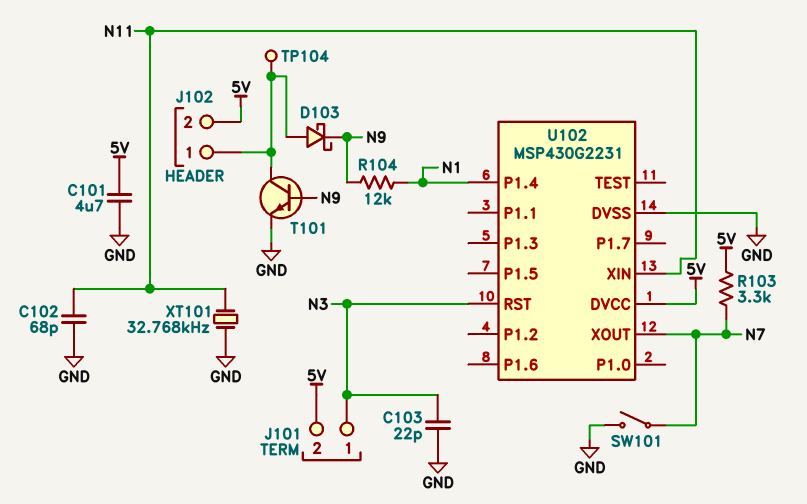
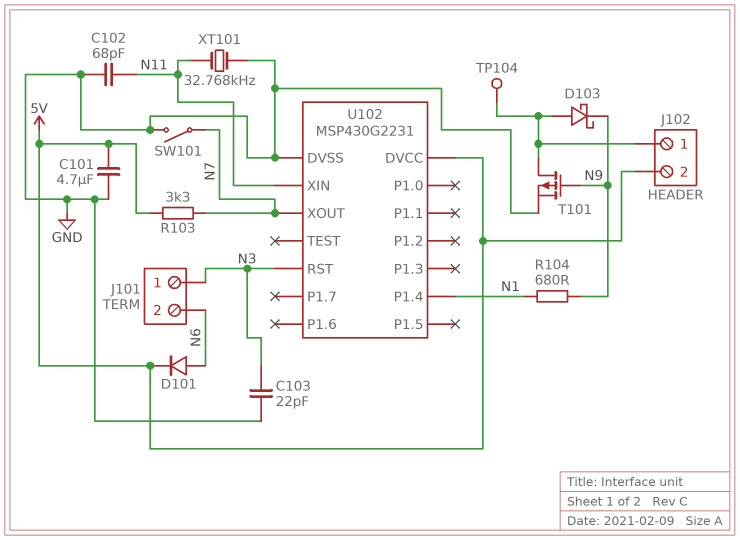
D101: none -> diode (A N6, K 5V)
J101 pin 2: 5V -> N6
R104: 12k (N1, N9) -> 680 (N1, N9)
T101: NPN (B N9, C J102/1, E GND) -> PMOS (G N9, D J102/1, S GND)

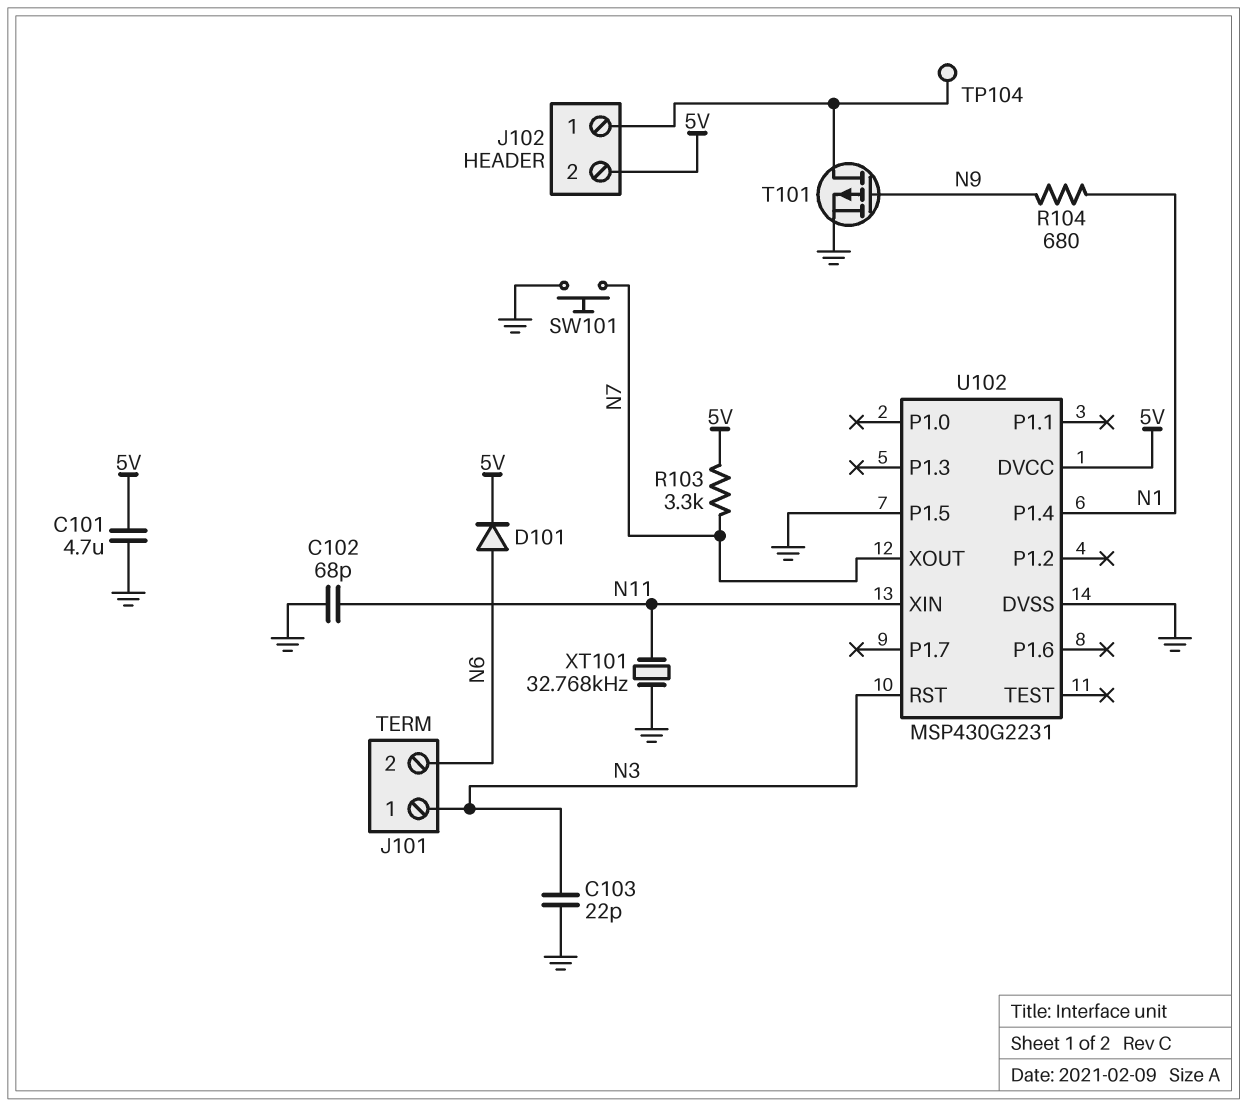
D103: schottky (A J102/1, K N9) -> none
SW101: switch (GND, N7) -> button (GND, N7)
U102 pin P1.5: none -> GND

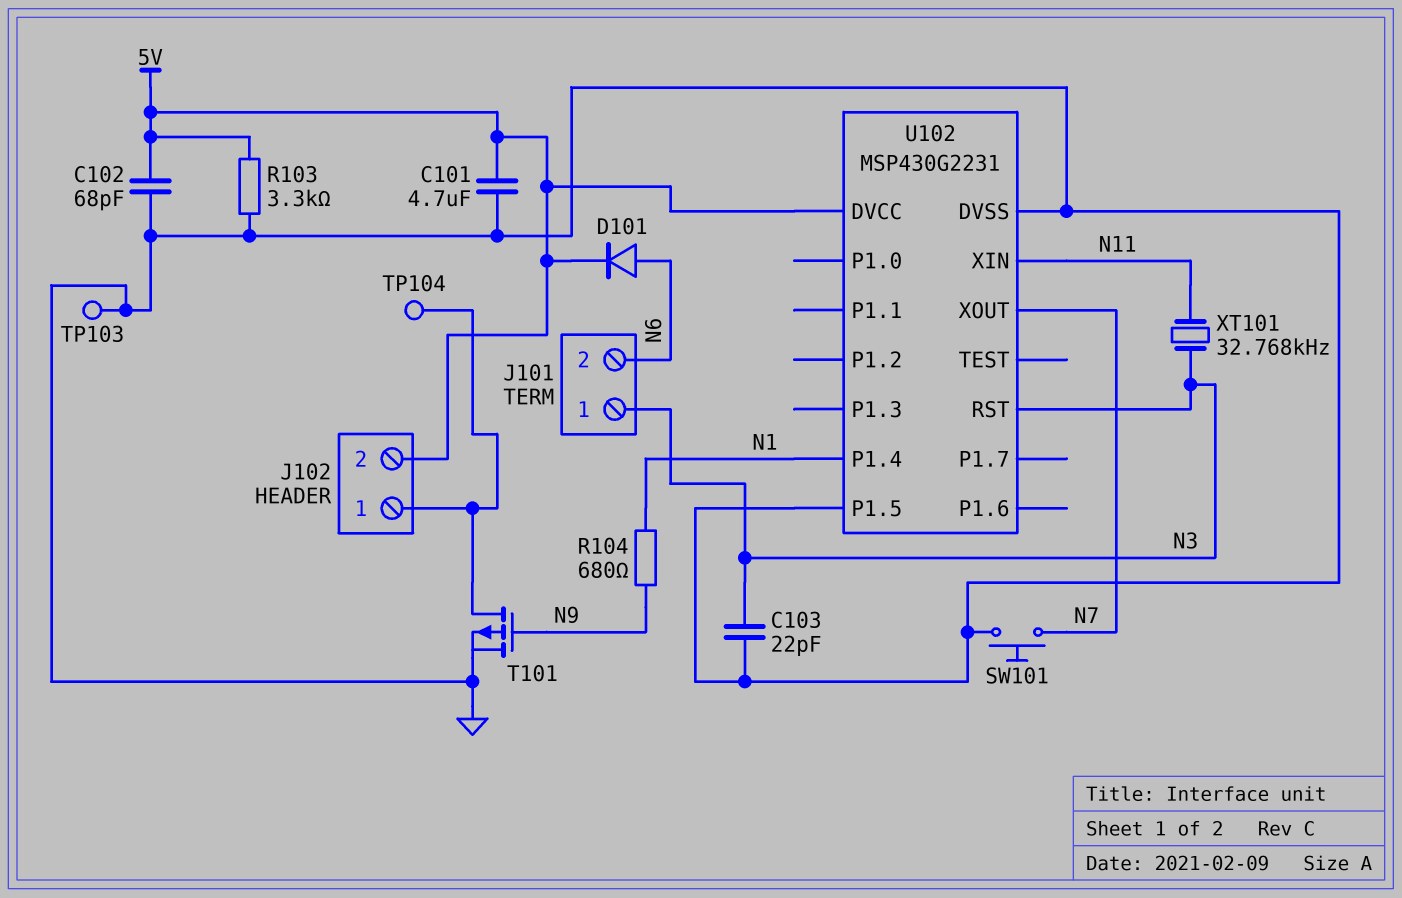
C102: 68pF (GND, N11) -> 68pF (5V, GND)
R103: 3.3k (5V, N7) -> 3.3k (5V, GND)
TP103: none -> test point (GND)
XT101: 32.768kHz (GND, N11) -> 32.768kHz (N3, N11)

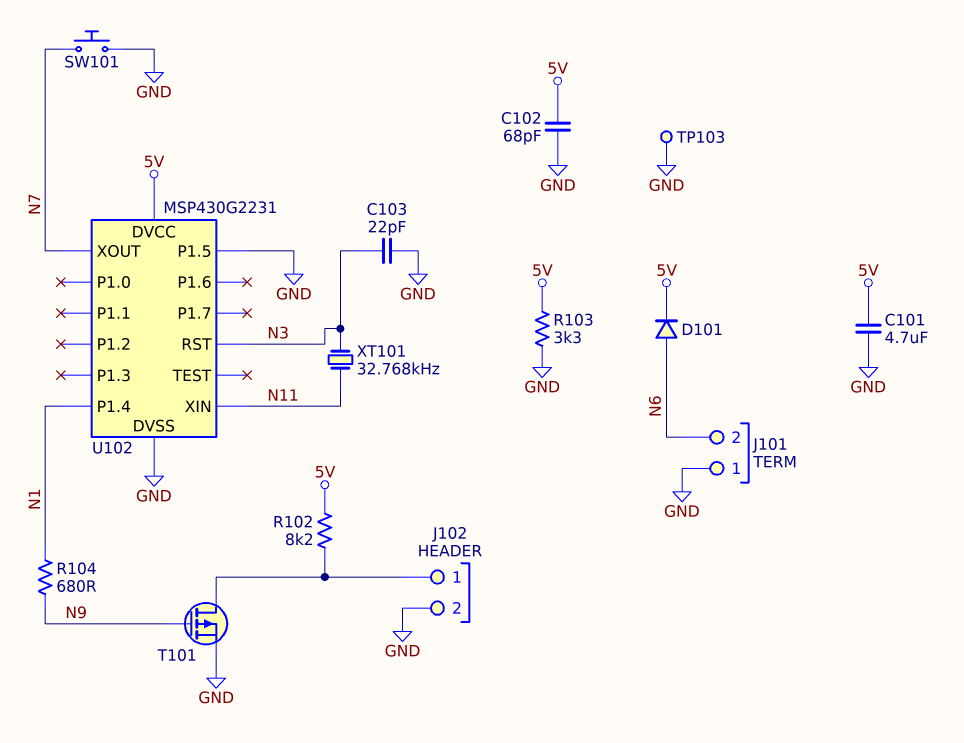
J101 pin 1: N3 -> GND
J102 pin 2: 5V -> GND
R102: none -> 8.2k (5V, J102/1)
TP104: test point (J102/1) -> none

